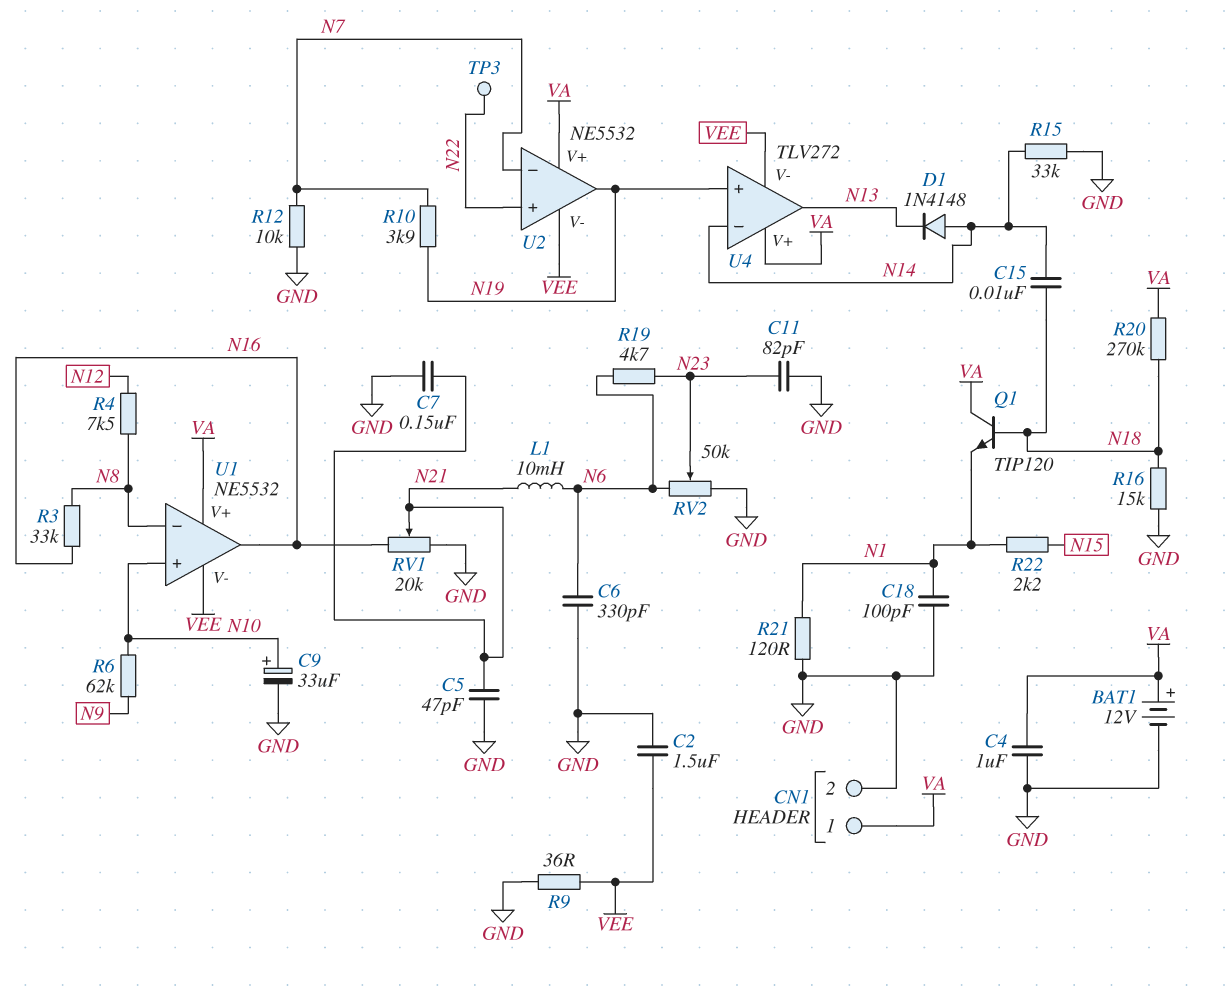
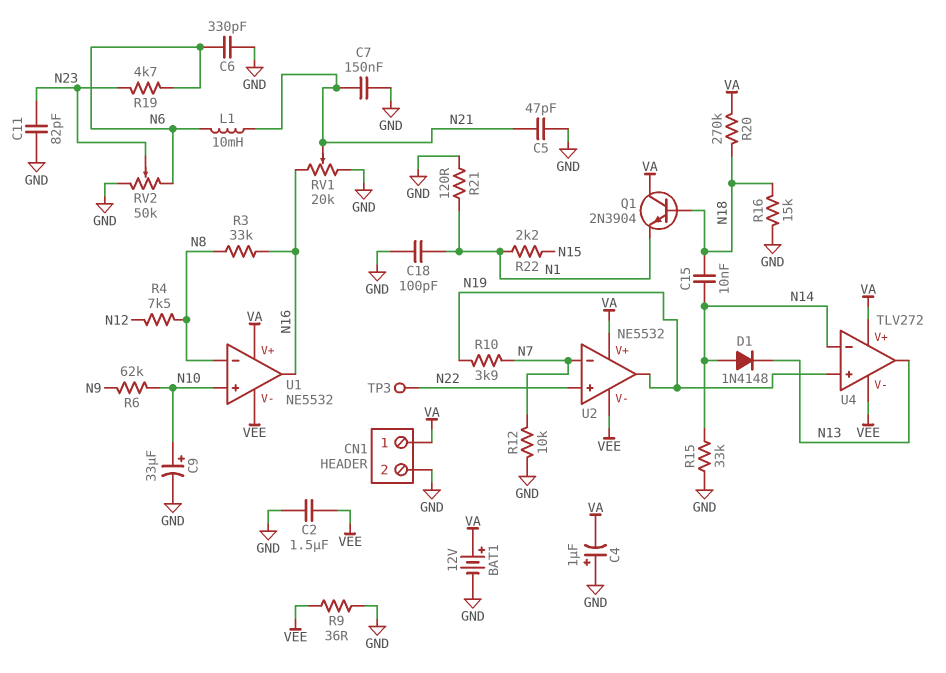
C4: 1uF (GND, VA) -> 1uF (plus GND, minus VA)
Q1: NPN TIP120 (B N18, C VA, E N1) -> NPN 2N3904 (B N18, C VA, E N1)

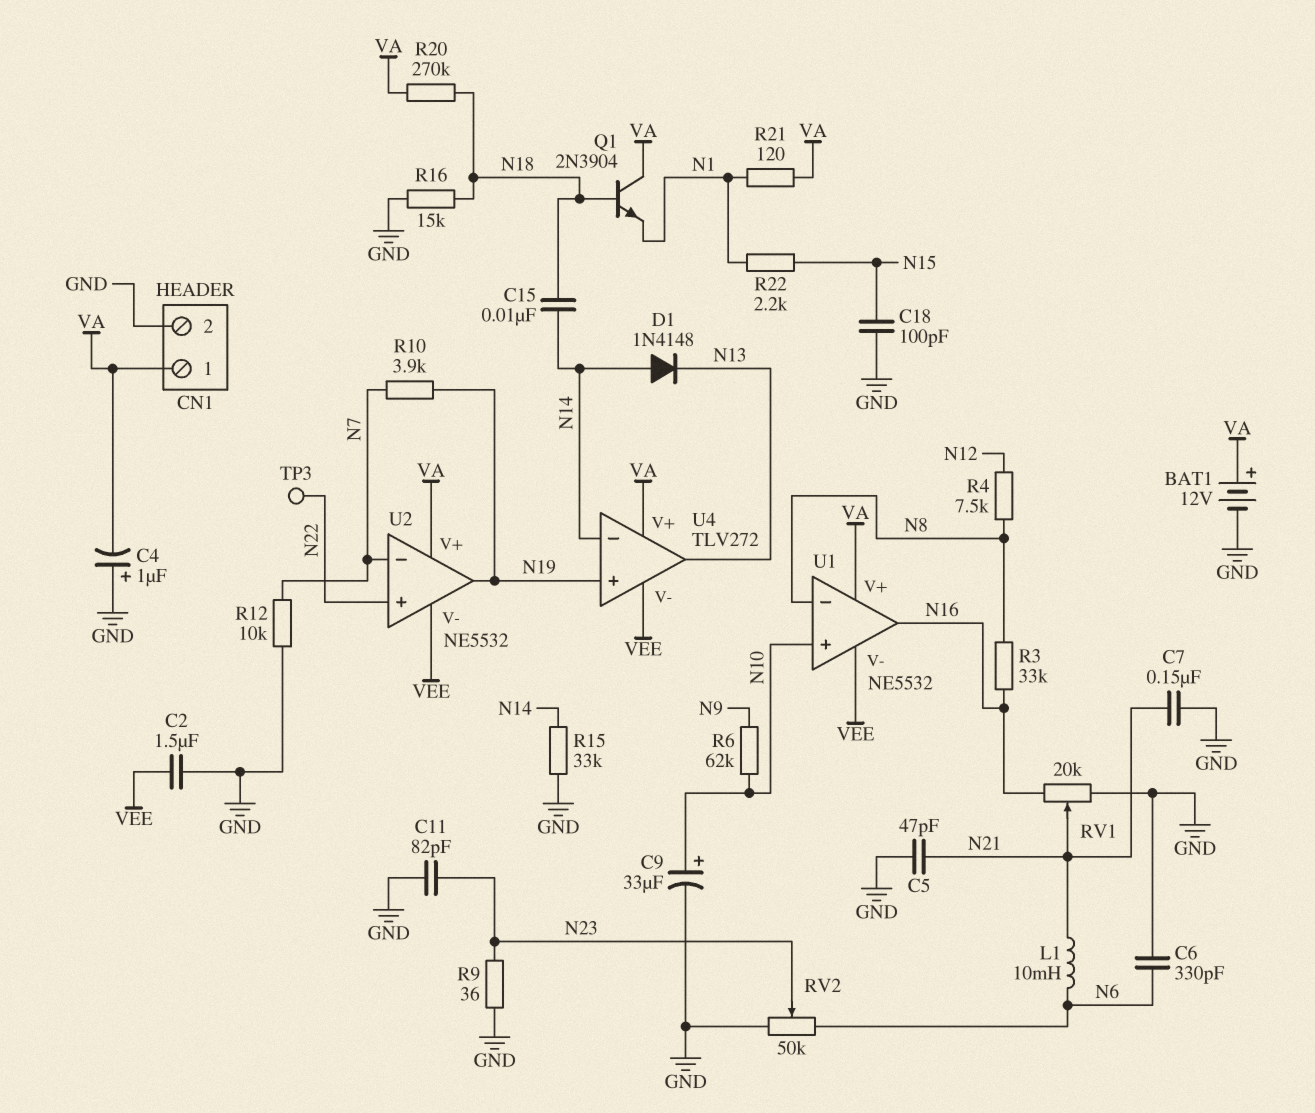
C18: 100pF (GND, N1) -> 100pF (GND, N15)
R9: 36 (GND, VEE) -> 36 (GND, N23)
R19: 4.7k (N6, N23) -> none
R21: 120 (GND, N1) -> 120 (N1, VA)

